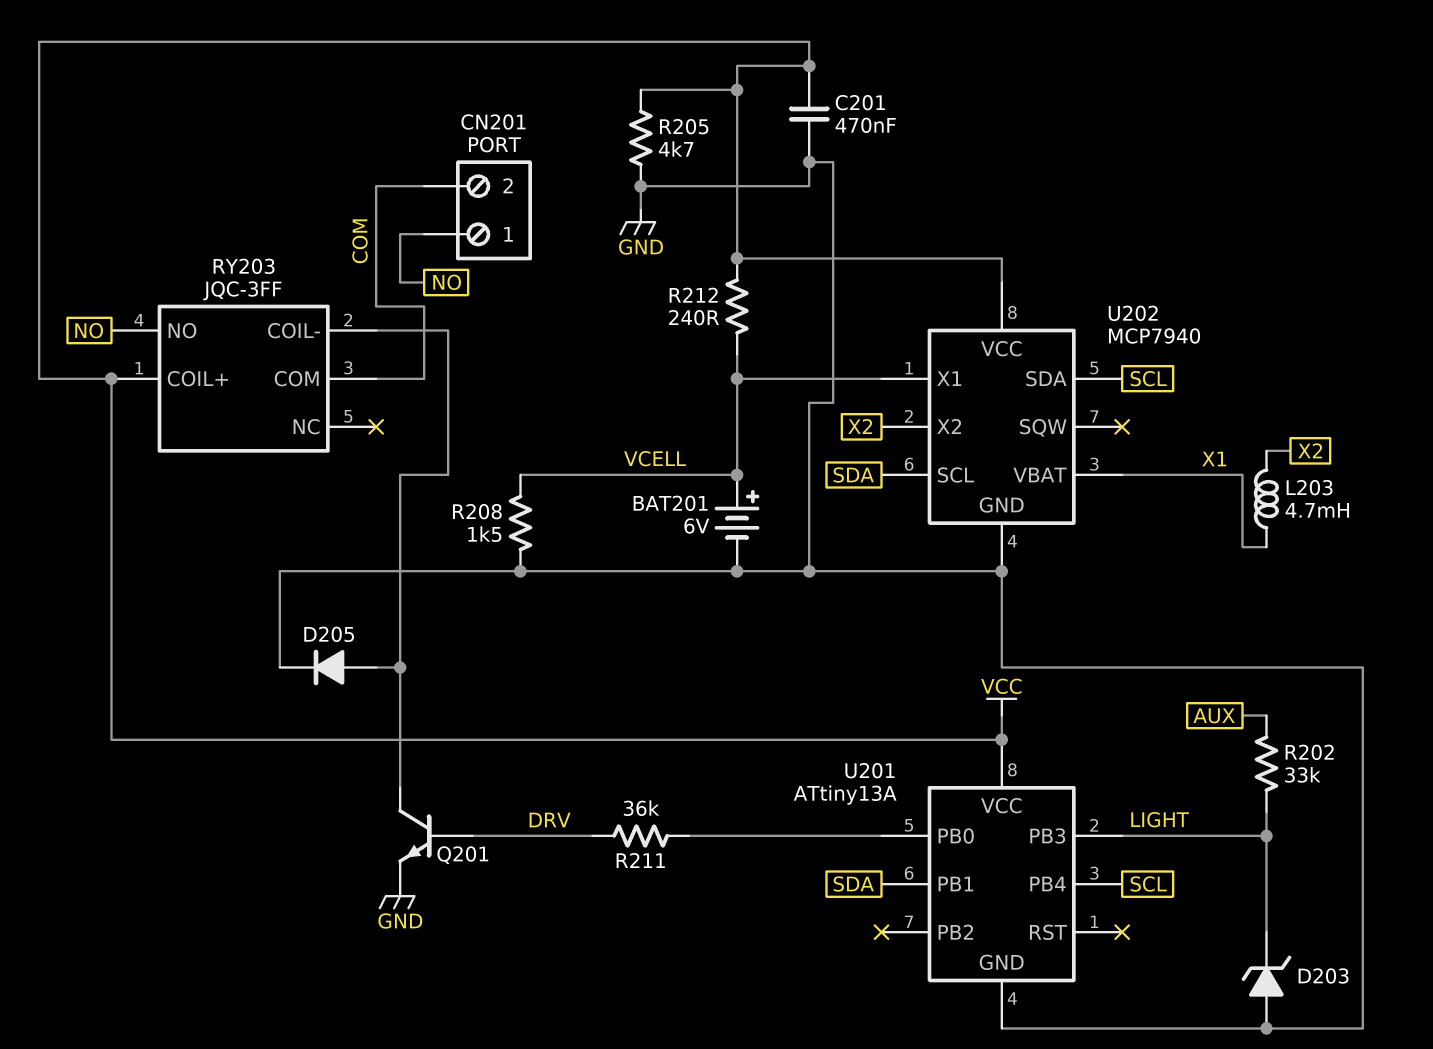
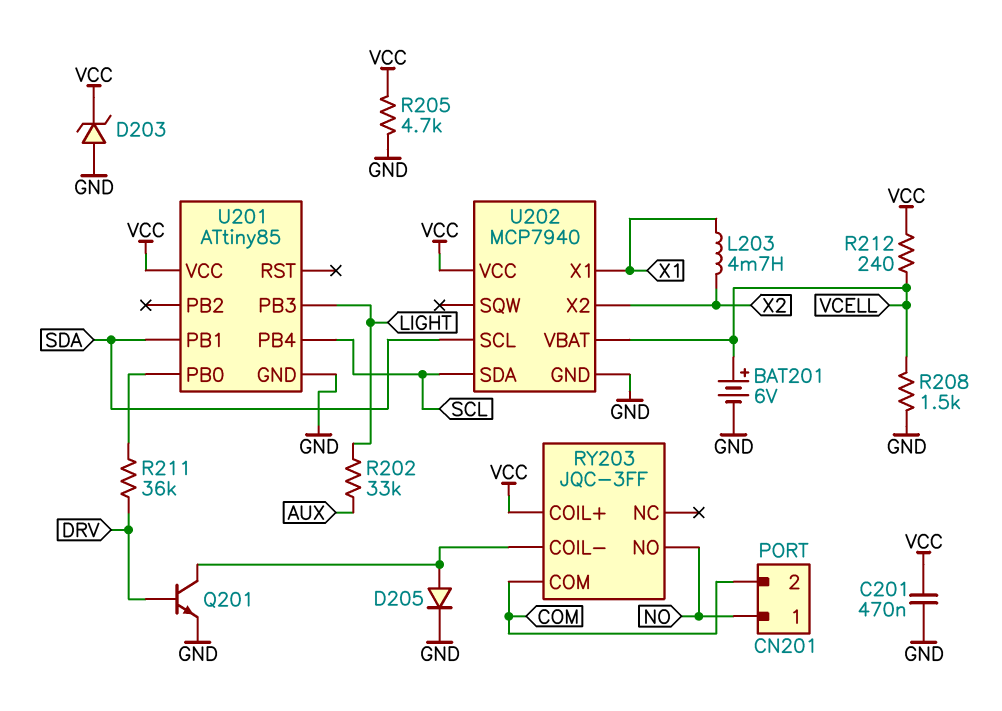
D203: zener (A GND, K LIGHT) -> zener (A GND, K VCC)
U201: ATtiny13A -> ATtiny85
U202 pin VBAT: X1 -> VCELL
U202 pin X1: VCELL -> X1

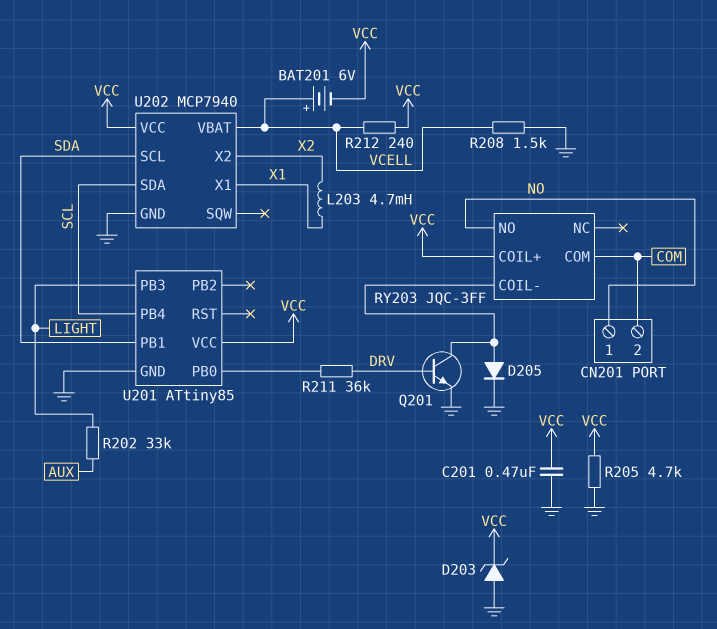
BAT201: 6V (plus VCELL, minus GND) -> 6V (plus VCELL, minus VCC)

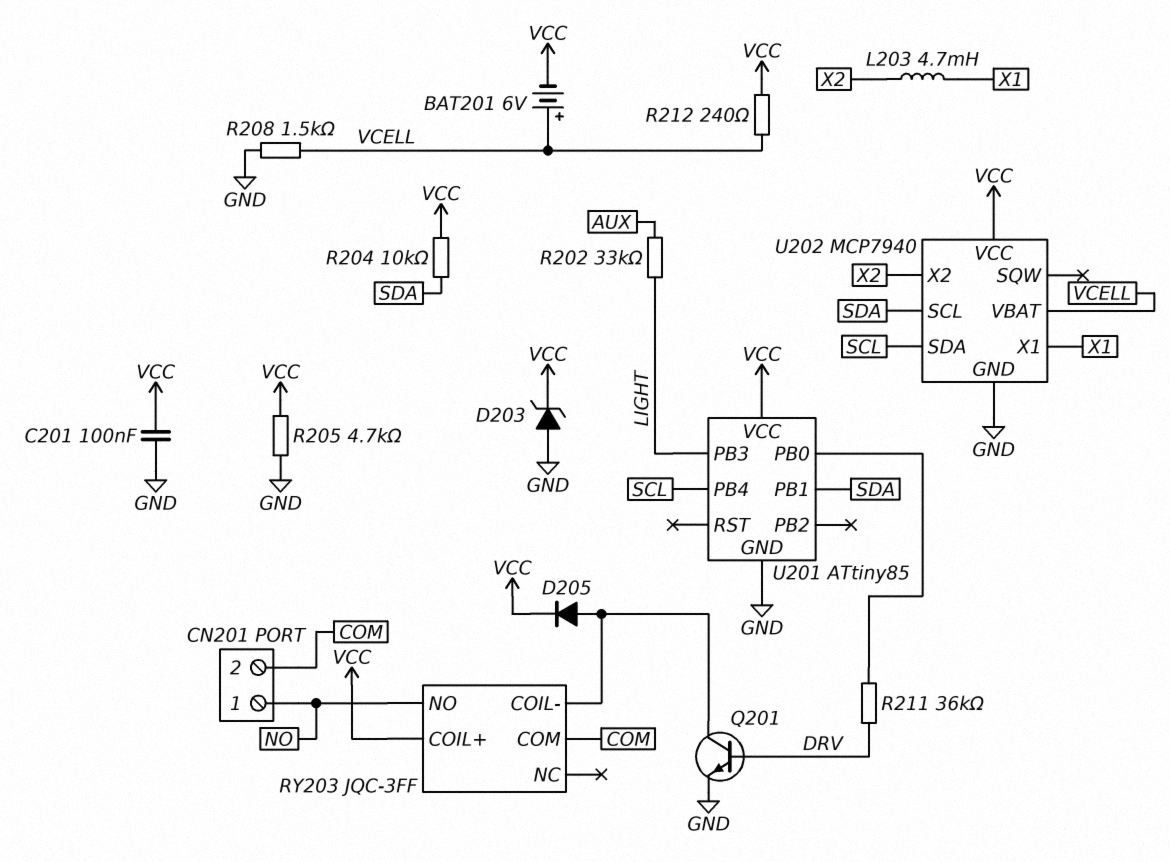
C201: 470nF (GND, VCC) -> 100nF (GND, VCC)
D205: diode (A RY203/COIL-, K GND) -> diode (A RY203/COIL-, K VCC)
R204: none -> 10k (SDA, VCC)

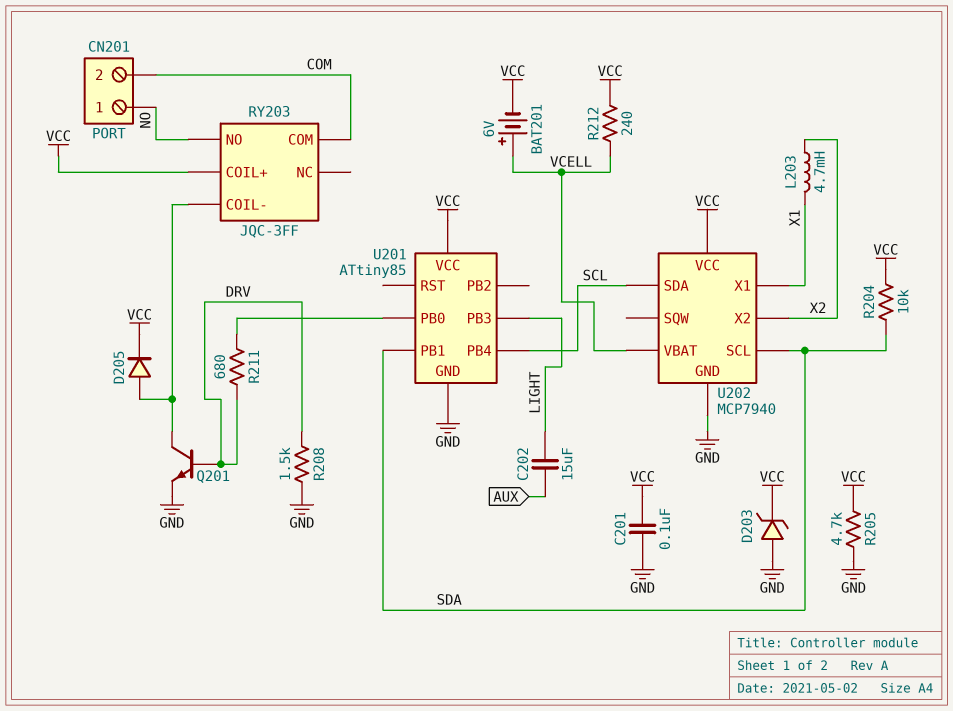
C202: none -> 15uF (AUX, LIGHT)
R202: 33k (AUX, LIGHT) -> none
R208: 1.5k (GND, VCELL) -> 1.5k (DRV, GND)
R211: 36k (DRV, U201/PB0) -> 680 (DRV, U201/PB0)

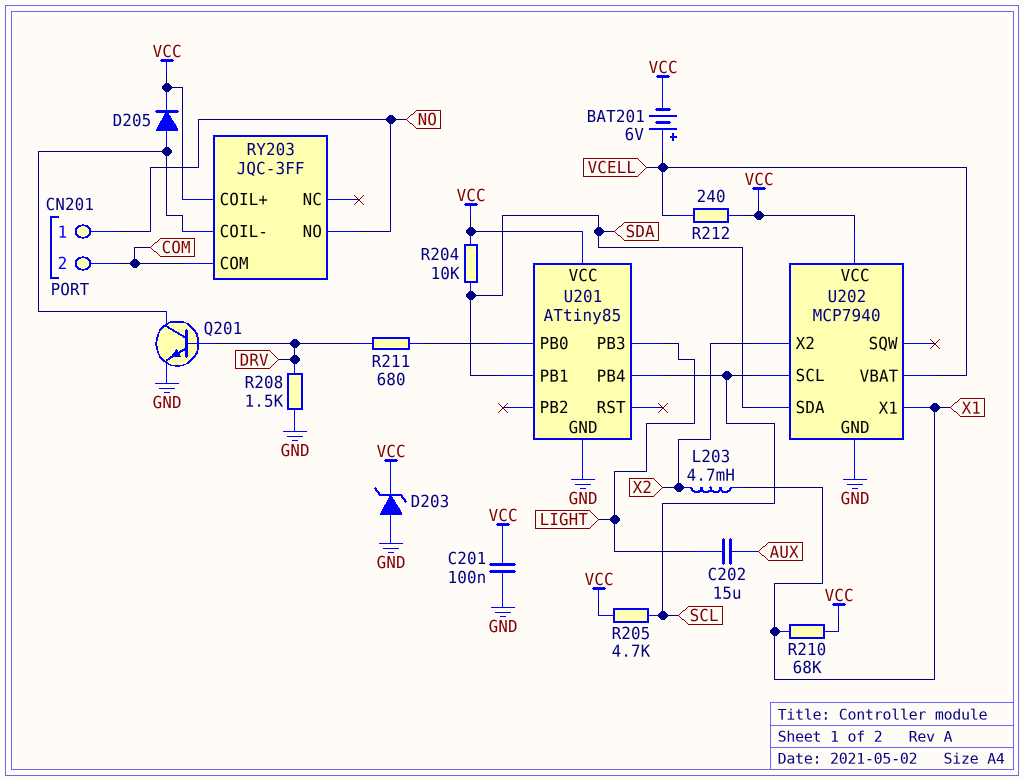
R205: 4.7k (GND, VCC) -> 4.7k (SCL, VCC)
R210: none -> 68k (VCC, X1)
U202 pin SCL: SDA -> SCL
U202 pin SDA: SCL -> SDA

